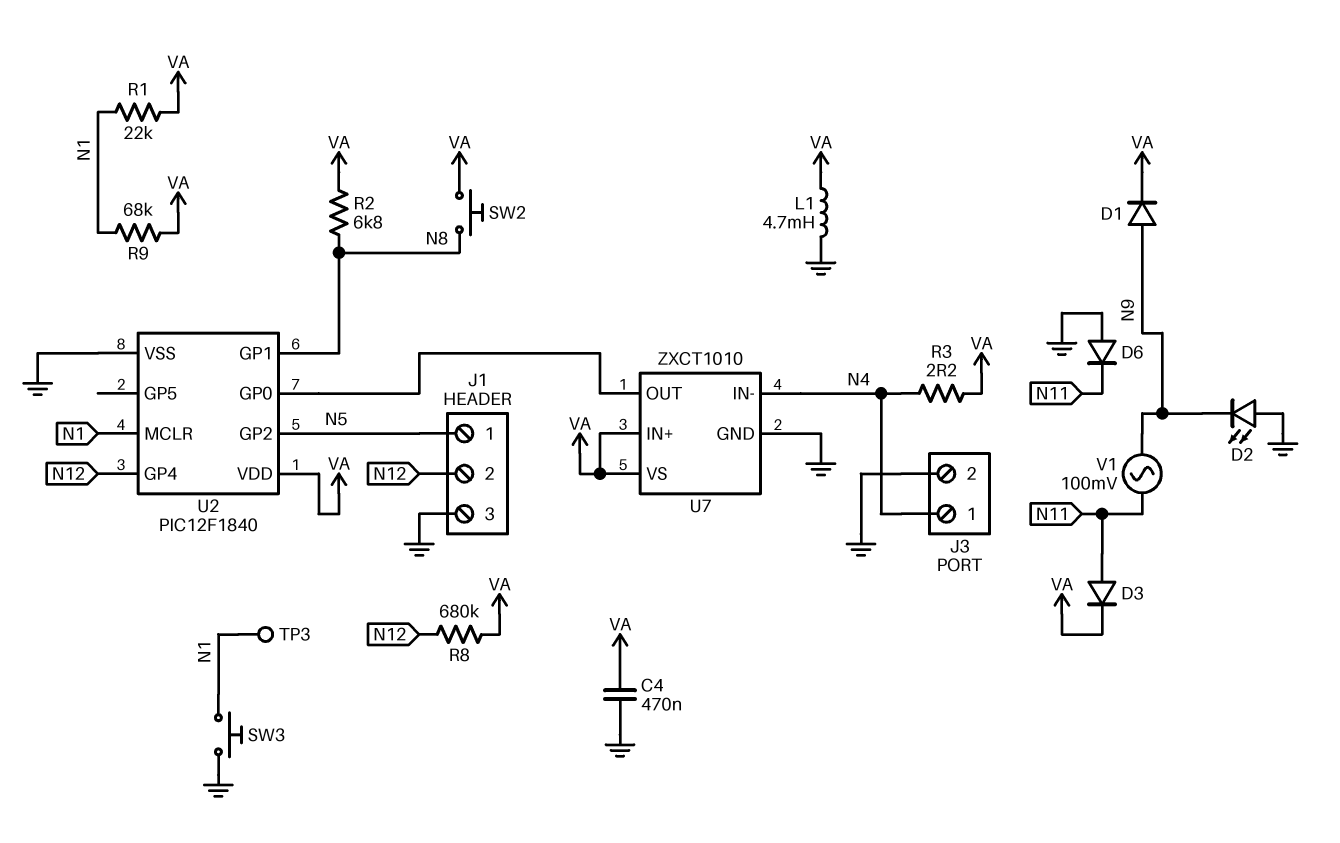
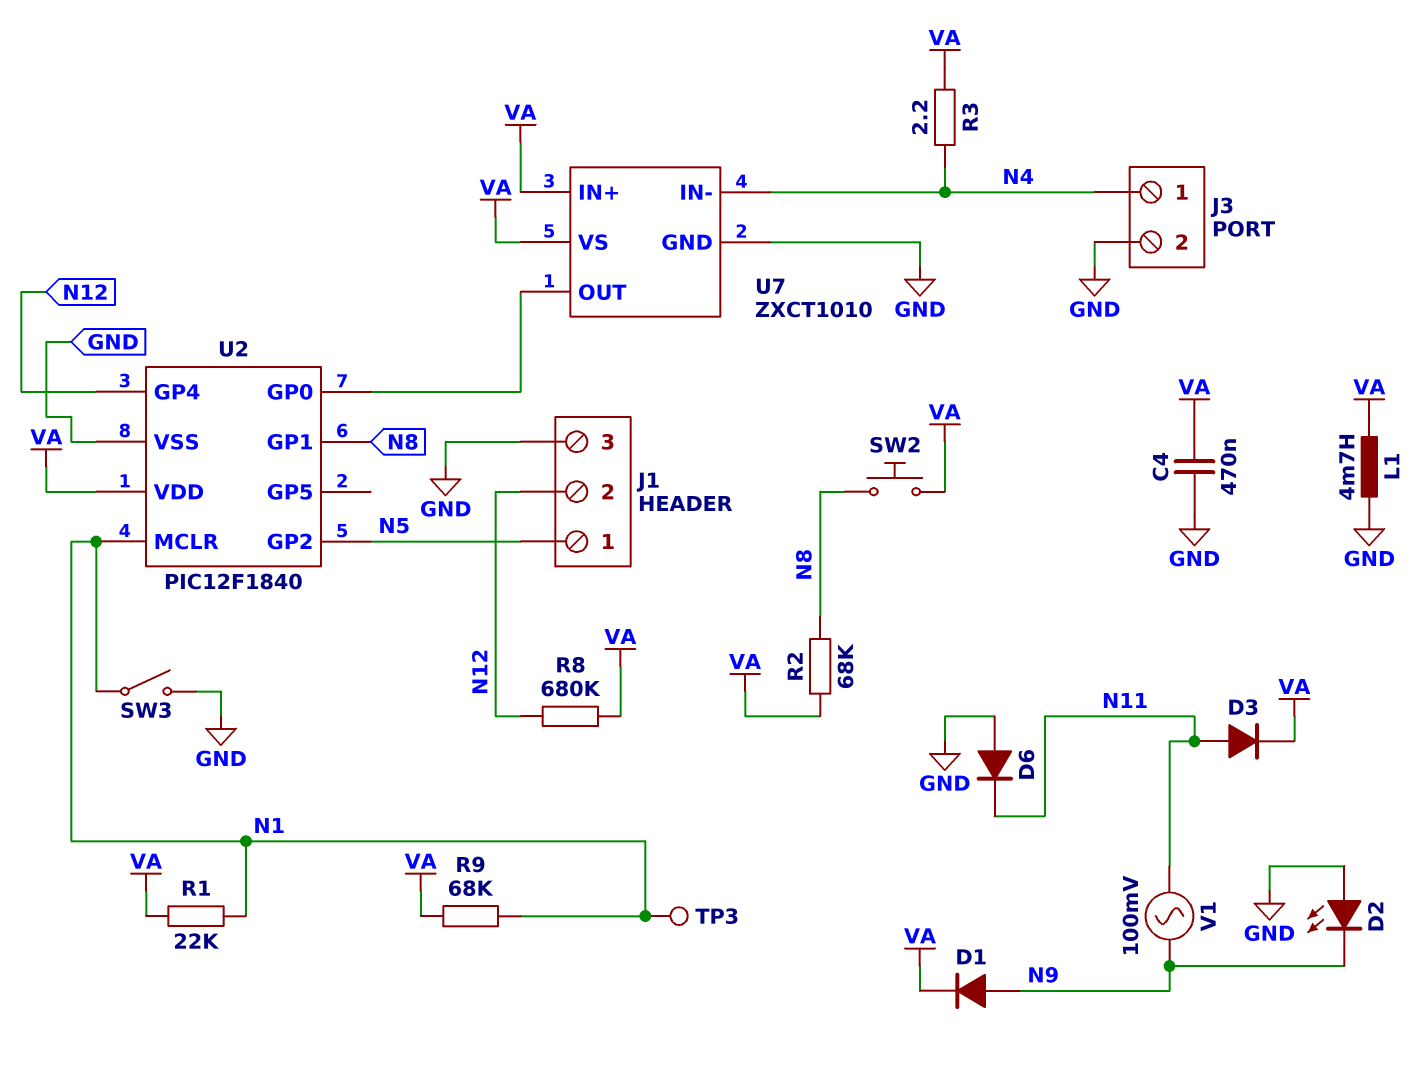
R2: 6.8k (N8, VA) -> 68k (N8, VA)
SW3: button (GND, N1) -> switch (GND, N1)

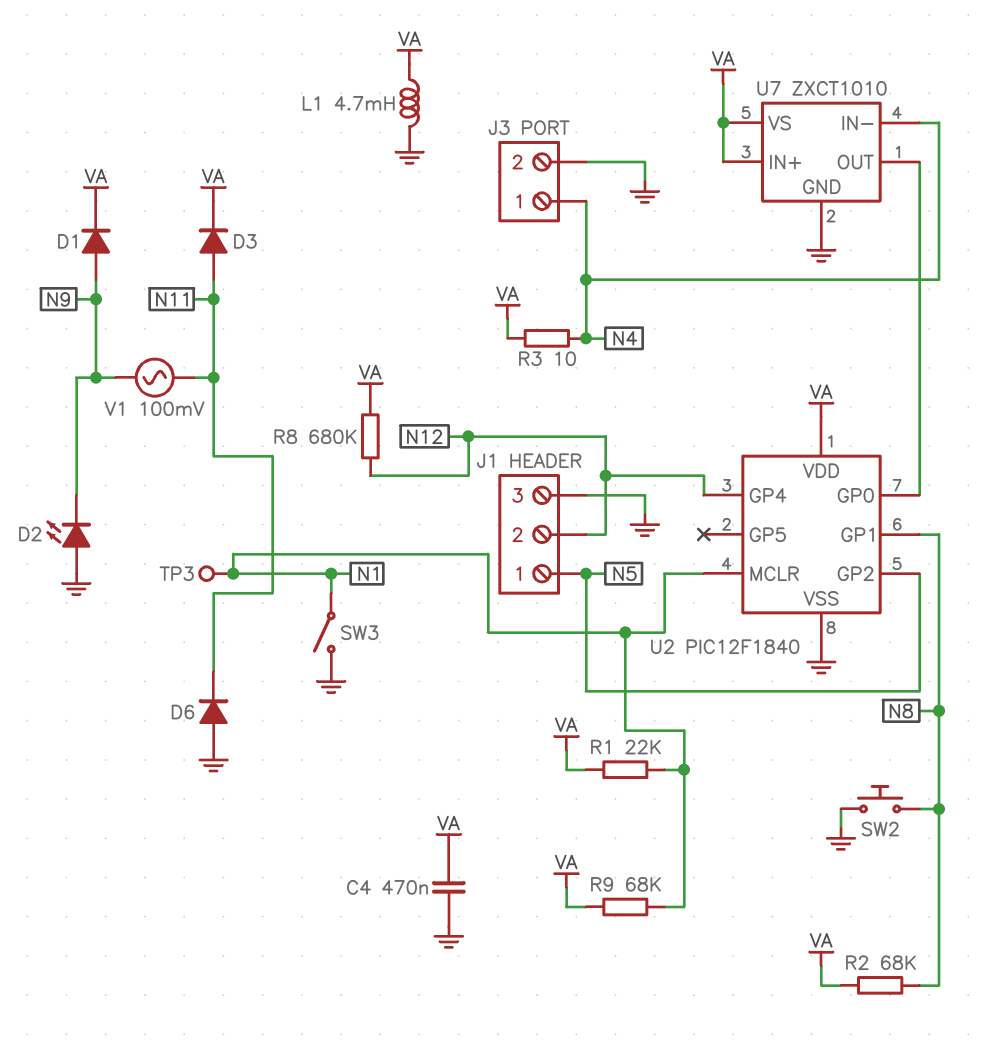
R3: 2.2 (N4, VA) -> 10 (N4, VA)
SW2: button (N8, VA) -> button (GND, N8)

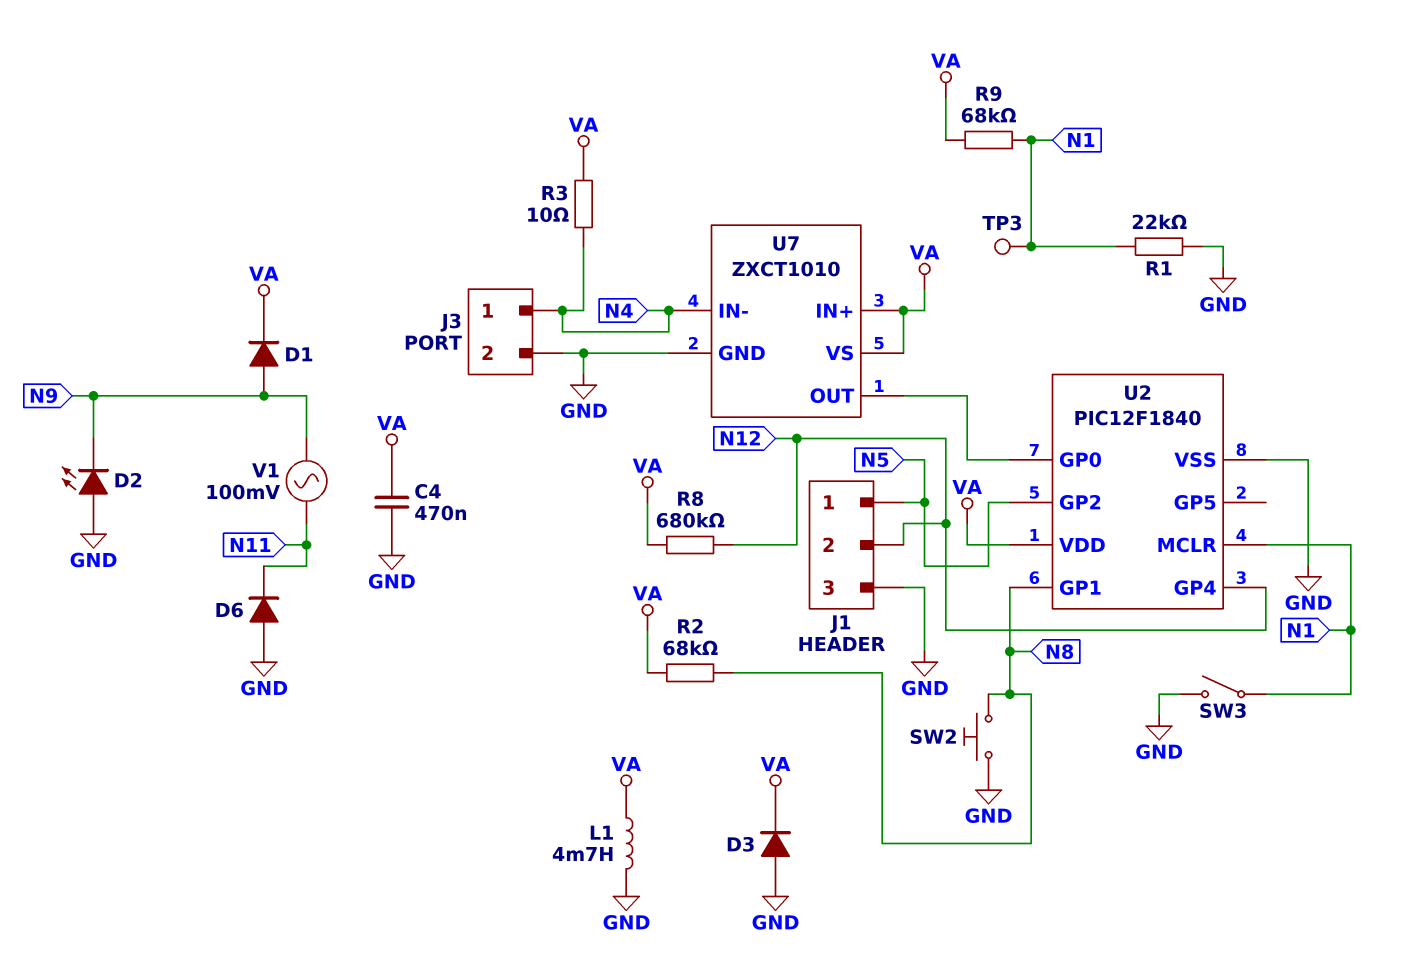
D3: diode (A N11, K VA) -> diode (A GND, K VA)
R1: 22k (N1, VA) -> 22k (GND, N1)

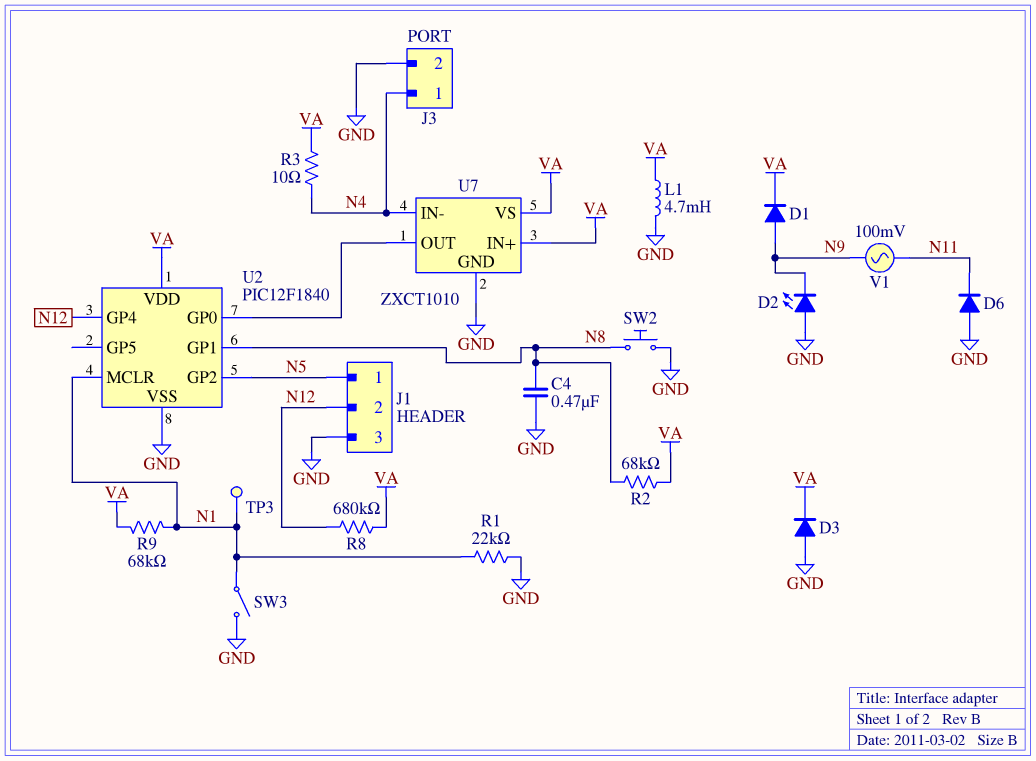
C4: 470nF (GND, VA) -> 470nF (GND, N8)

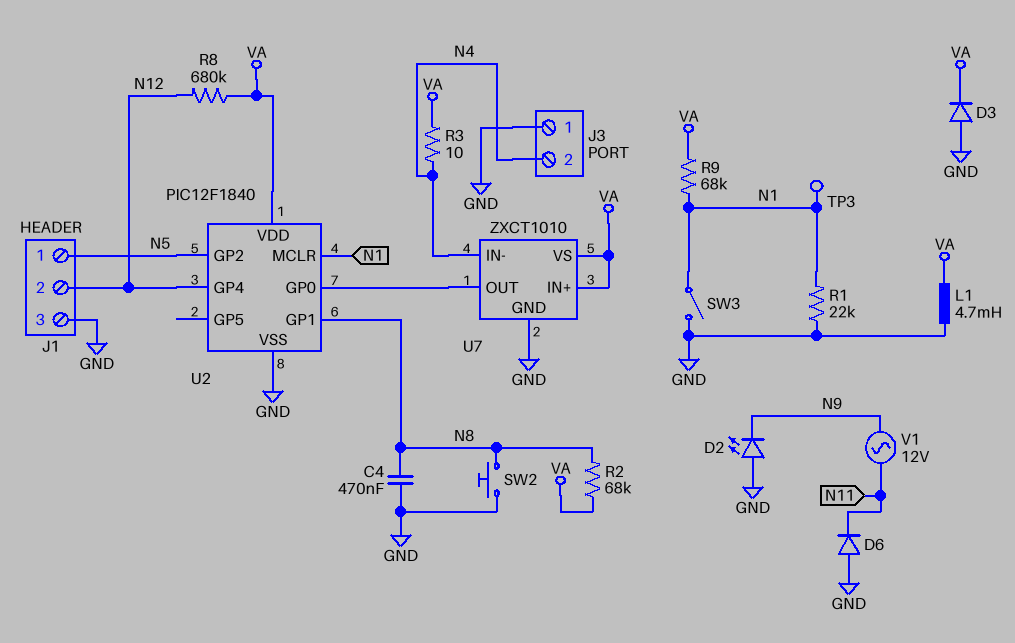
D1: diode (A N9, K VA) -> none
J3 pin 1: N4 -> GND
J3 pin 2: GND -> N4
V1: AC 100mV (N9, N11) -> AC 12V (N9, N11)

